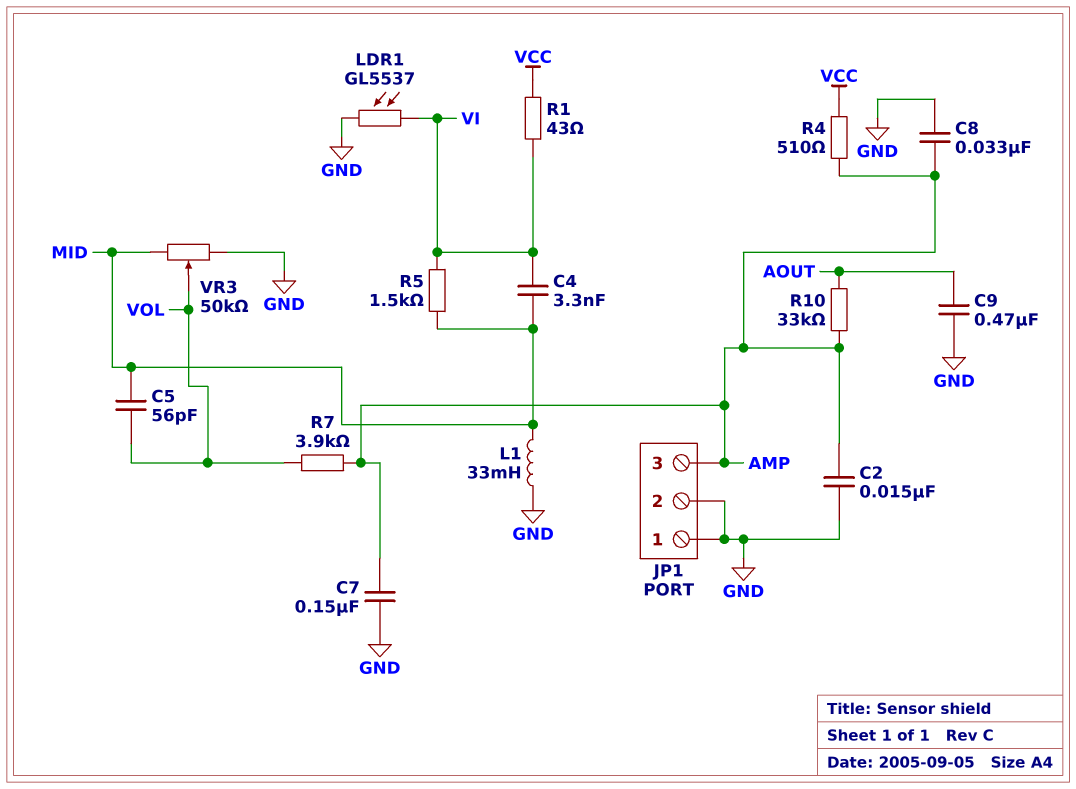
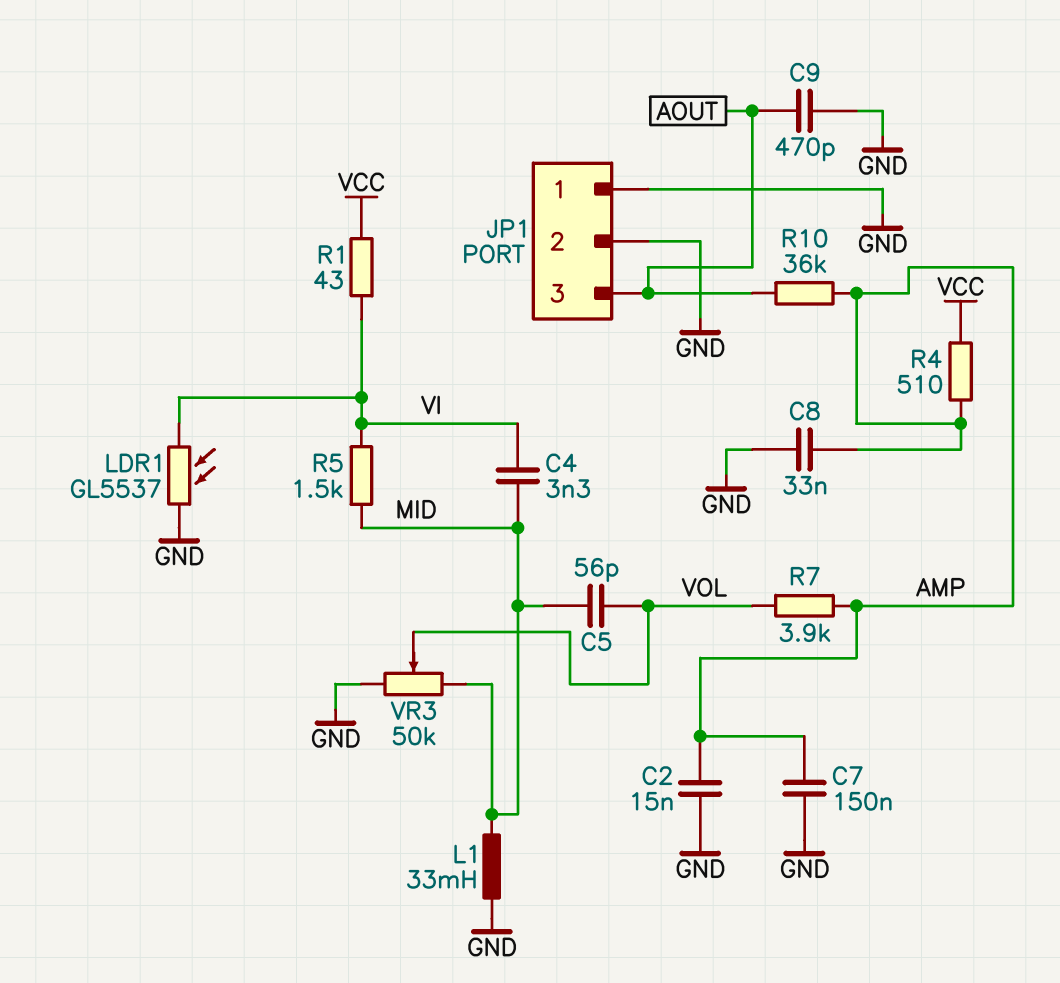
C9: 470nF (AOUT, GND) -> 470pF (AOUT, GND)
JP1 pin 3: AMP -> AOUT
R10: 33k (AMP, AOUT) -> 36k (AMP, AOUT)

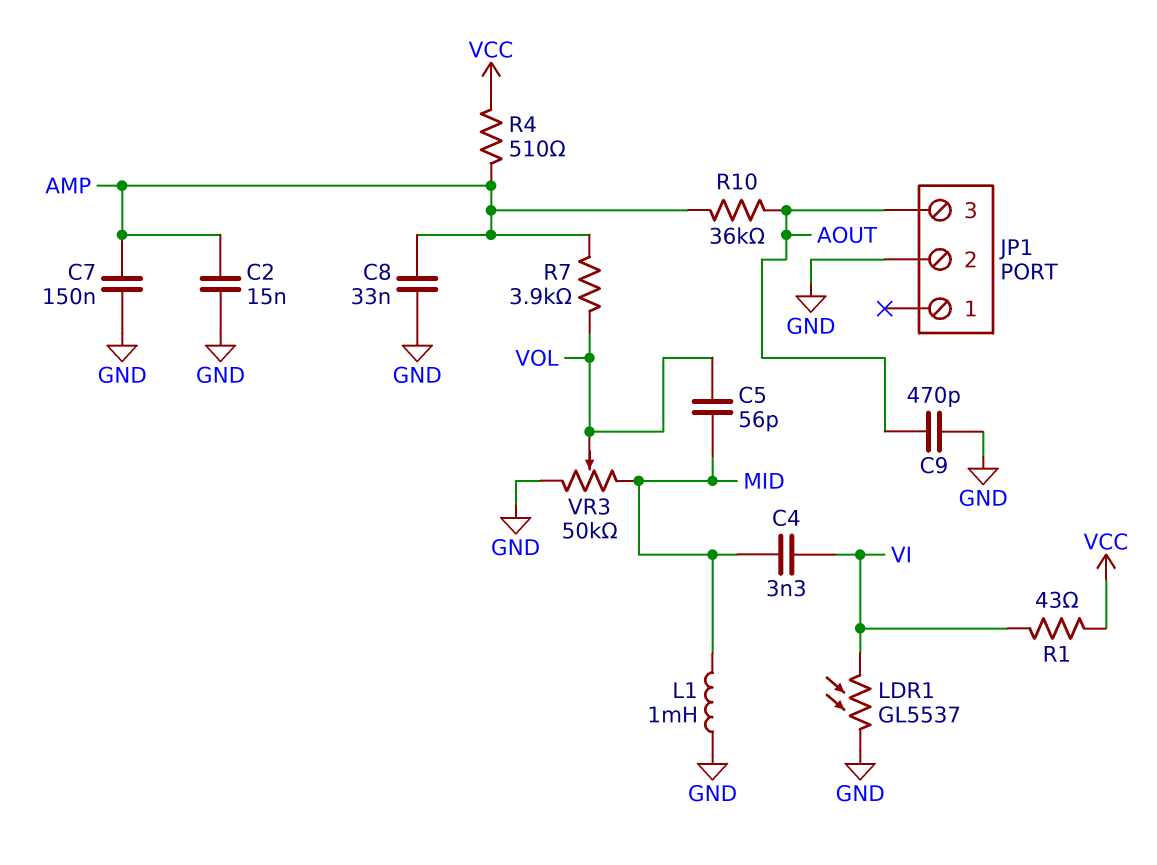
JP1 pin 1: GND -> none
L1: 33mH (GND, MID) -> 1mH (GND, MID)
R5: 1.5k (MID, VI) -> none

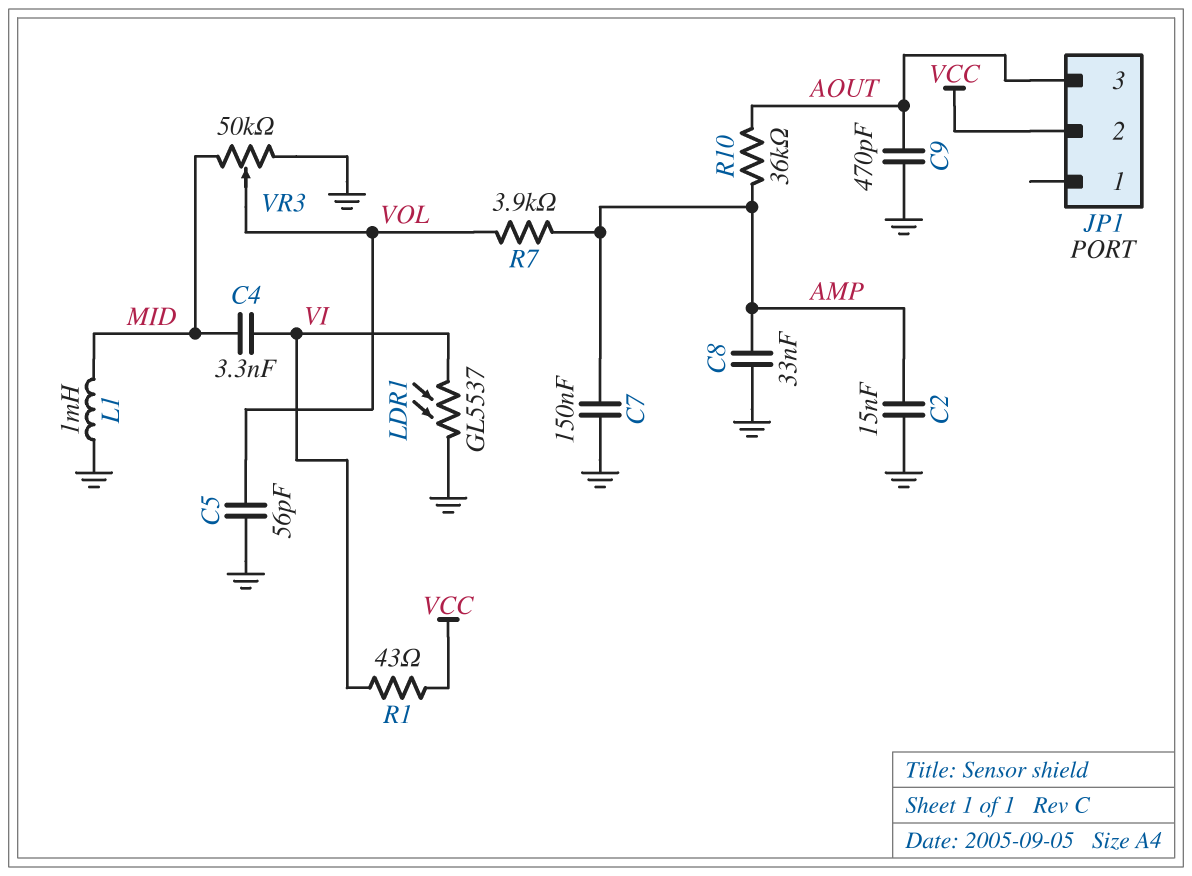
C5: 56pF (MID, VOL) -> 56pF (GND, VOL)
JP1 pin 2: GND -> VCC
R4: 510 (AMP, VCC) -> none

